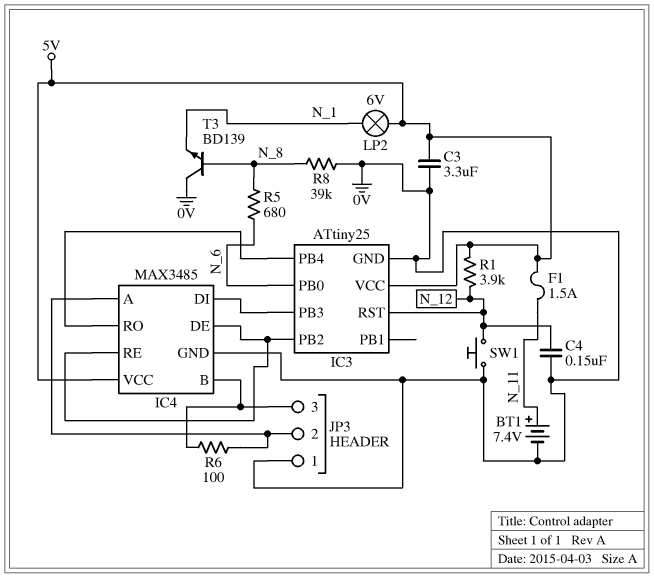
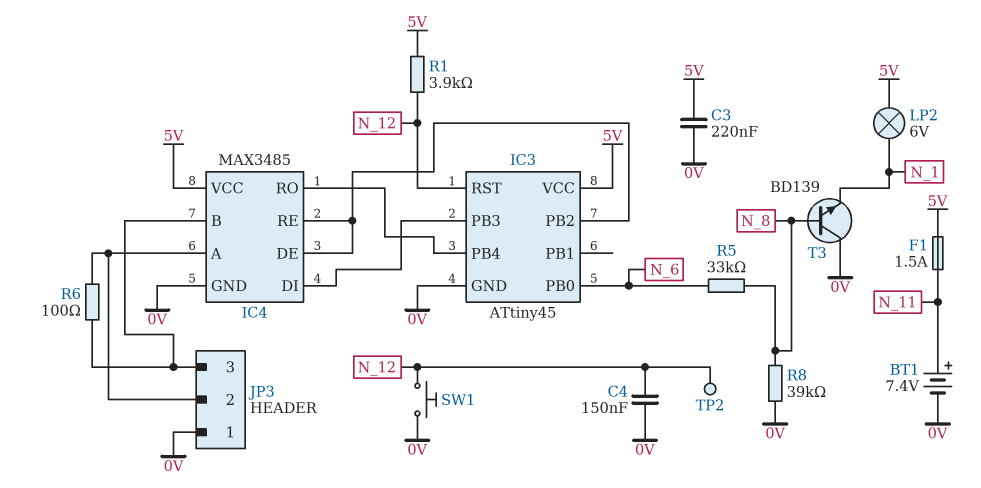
C3: 3.3uF (0V, 5V) -> 220nF (0V, 5V)
IC3: ATtiny25 -> ATtiny45
R5: 680 (N_6, N_8) -> 33k (N_6, N_8)
TP2: none -> test point (N_12)

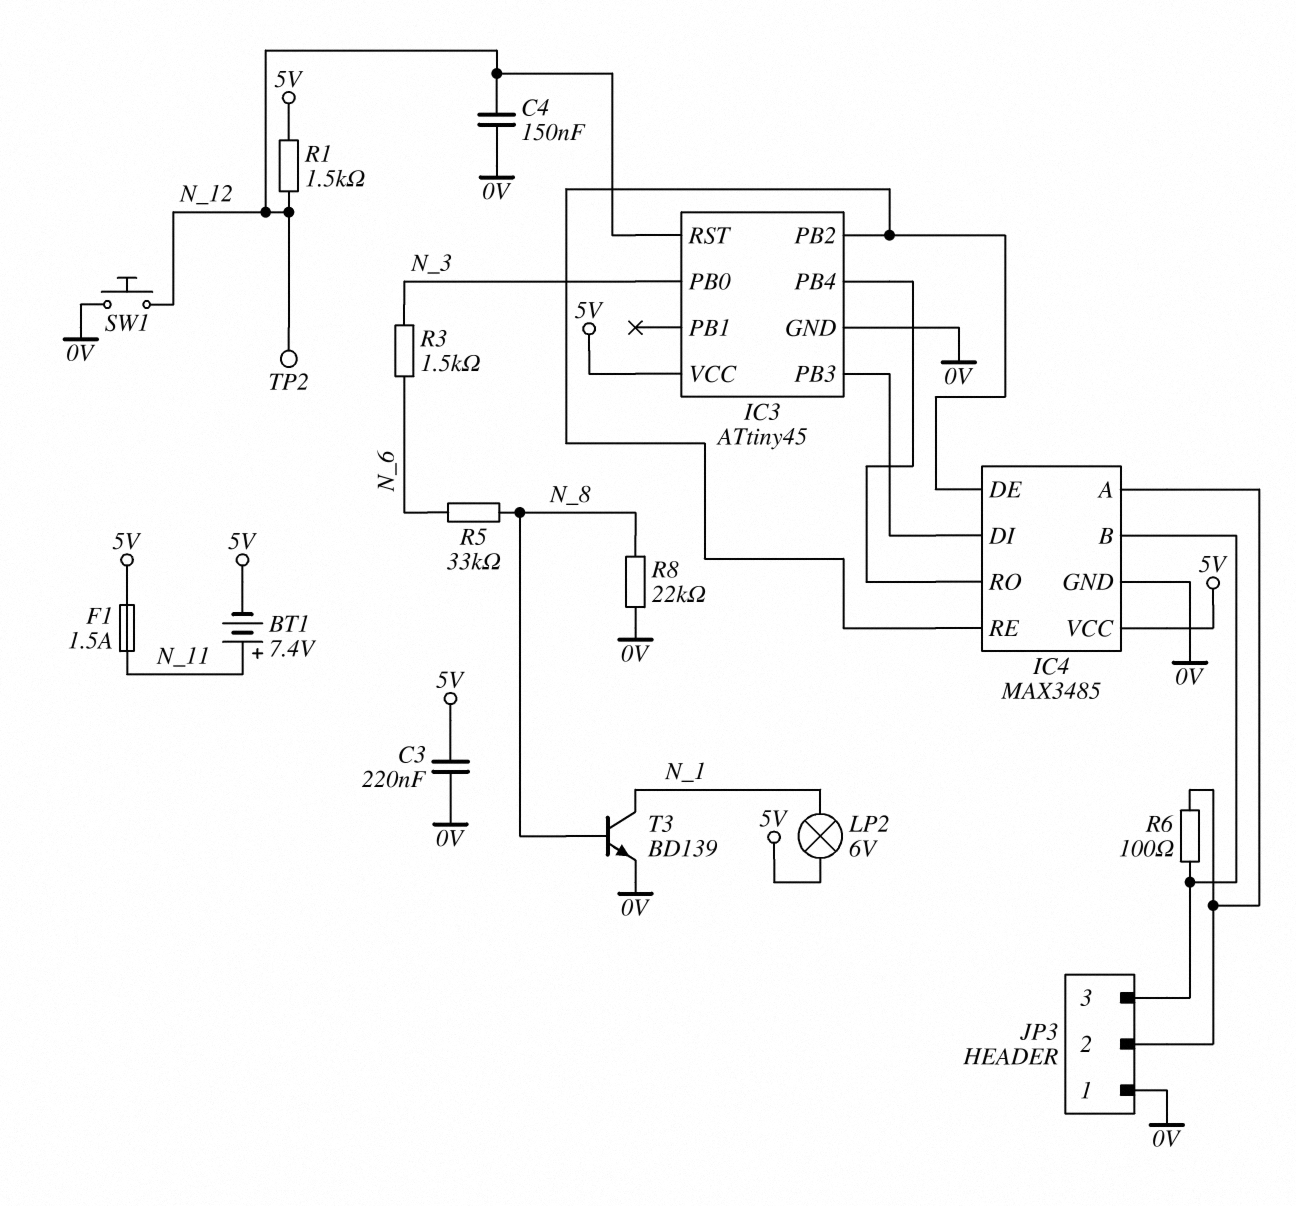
BT1: 7.4V (plus N_11, minus 0V) -> 7.4V (plus N_11, minus 5V)
IC3 pin PB0: N_6 -> N_3
R1: 3.9k (5V, N_12) -> 1.5k (5V, N_12)
R3: none -> 1.5k (N_3, N_6)
R8: 39k (0V, N_8) -> 22k (0V, N_8)
T3: NPN BD139 (B N_8, C 0V, E N_1) -> NPN BD139 (B N_8, C N_1, E 0V)

